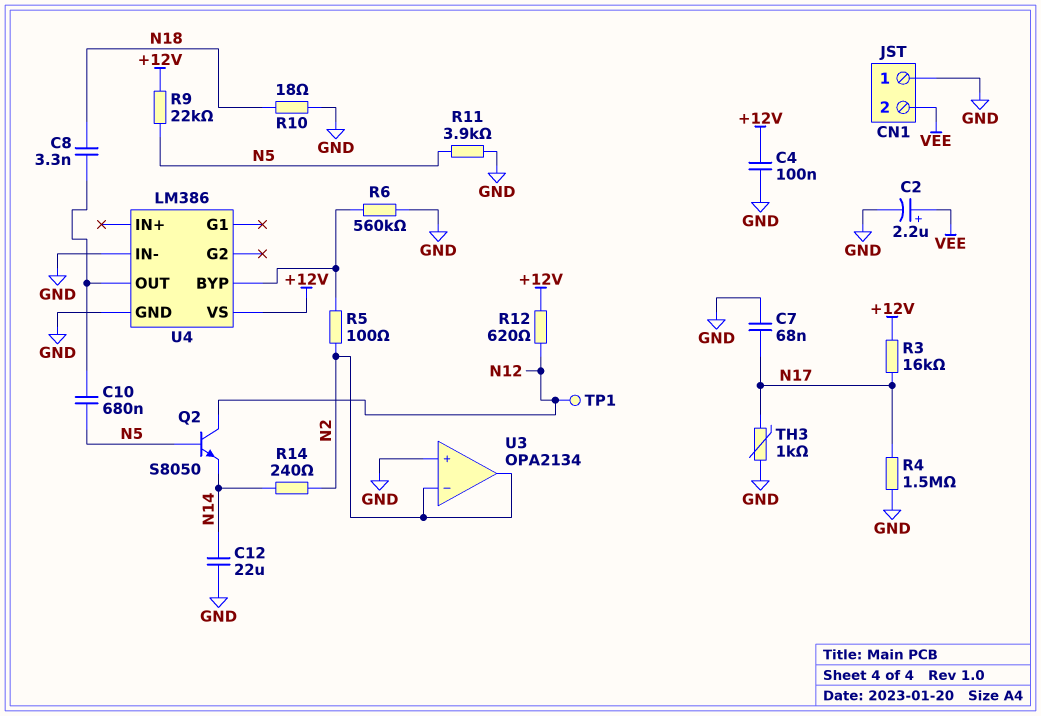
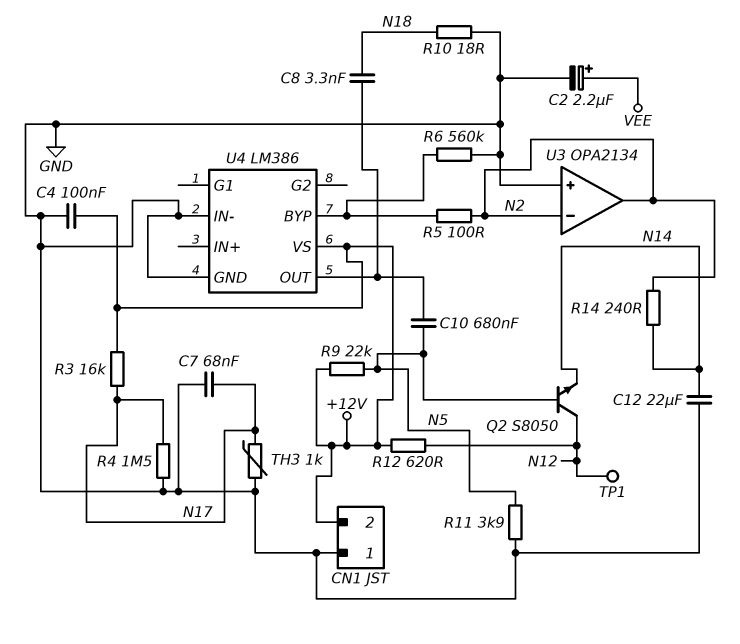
CN1 pin 2: VEE -> +12V

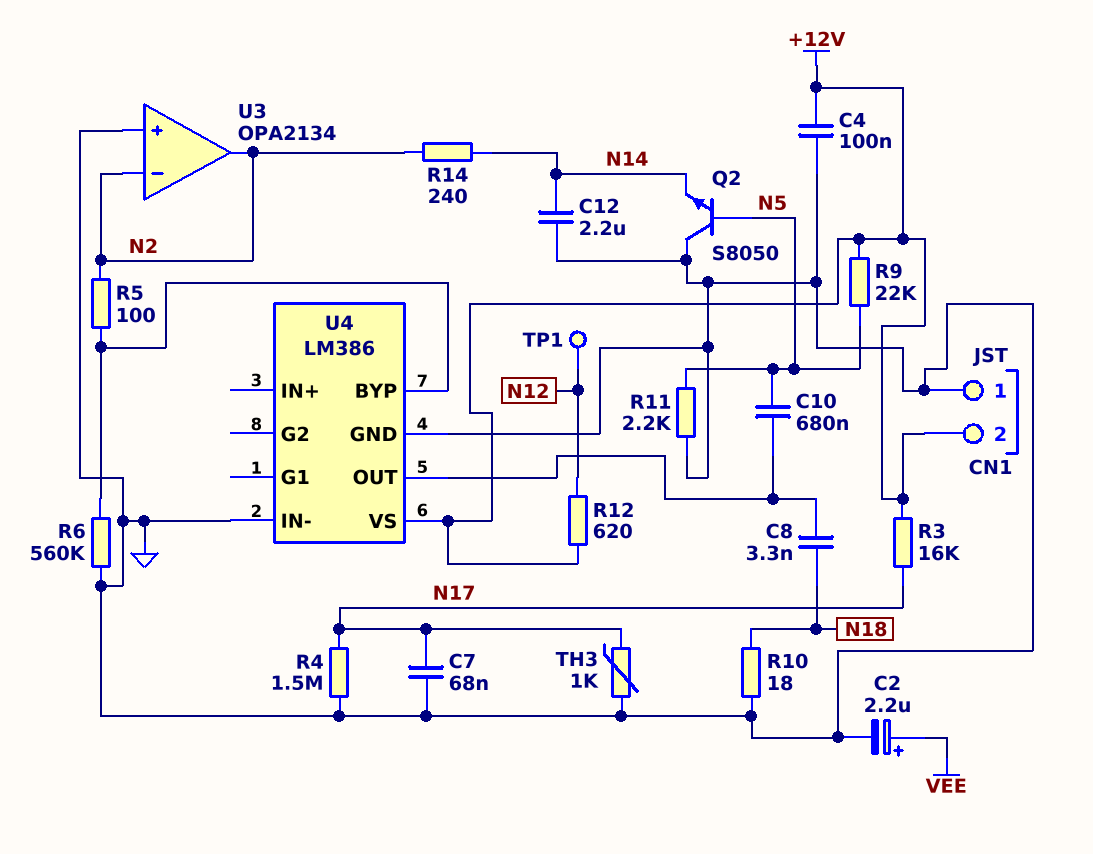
C12: 22uF (GND, N14) -> 2.2uF (GND, N14)
Q2: NPN S8050 (B N5, C N12, E N14) -> NPN S8050 (B N5, C GND, E N14)
R11: 3.9k (GND, N5) -> 2.2k (GND, N5)

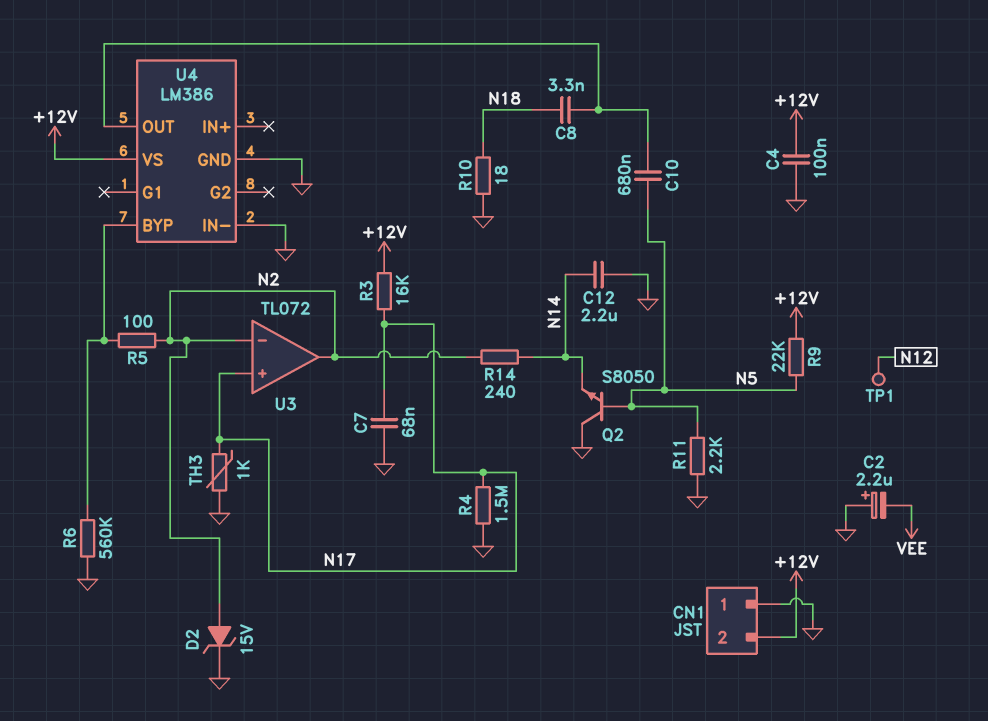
C2: 2.2uF (plus VEE, minus GND) -> 2.2uF (plus GND, minus VEE)
D2: none -> zener 15V (A N2, K GND)
R12: 620 (+12V, N12) -> none
U3: OPA2134 -> TL072
U3 pin in+: GND -> N17

